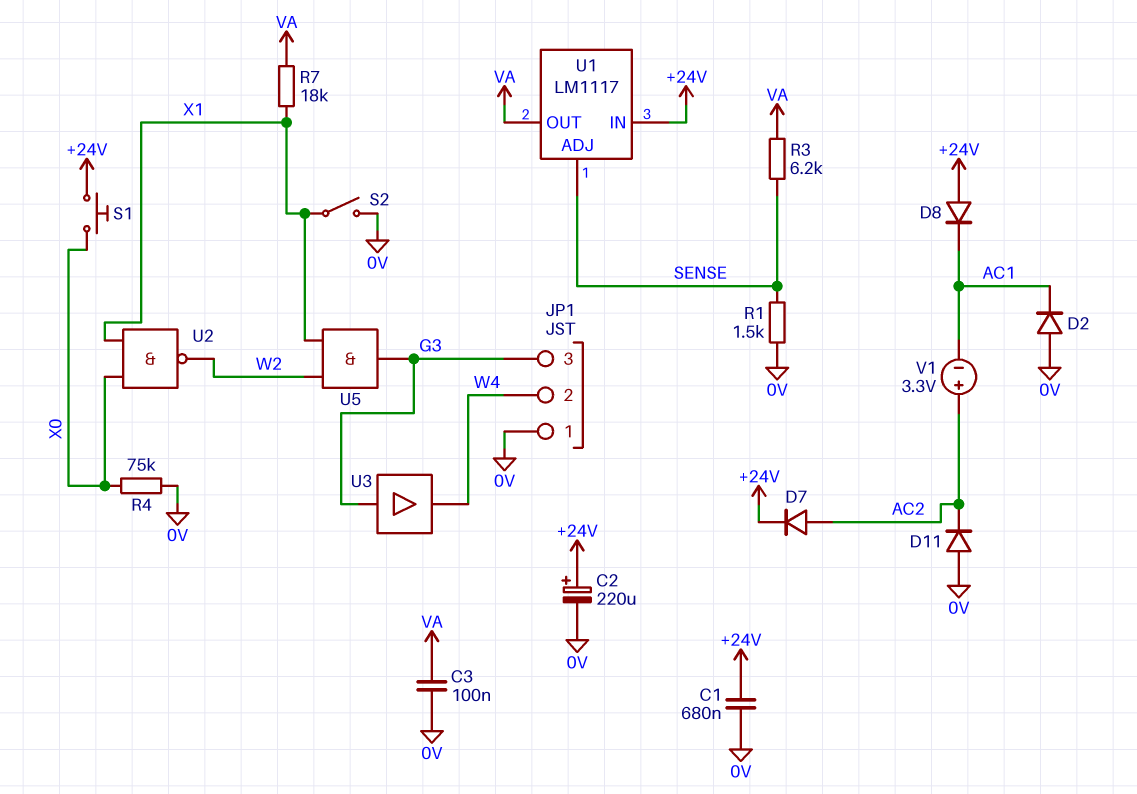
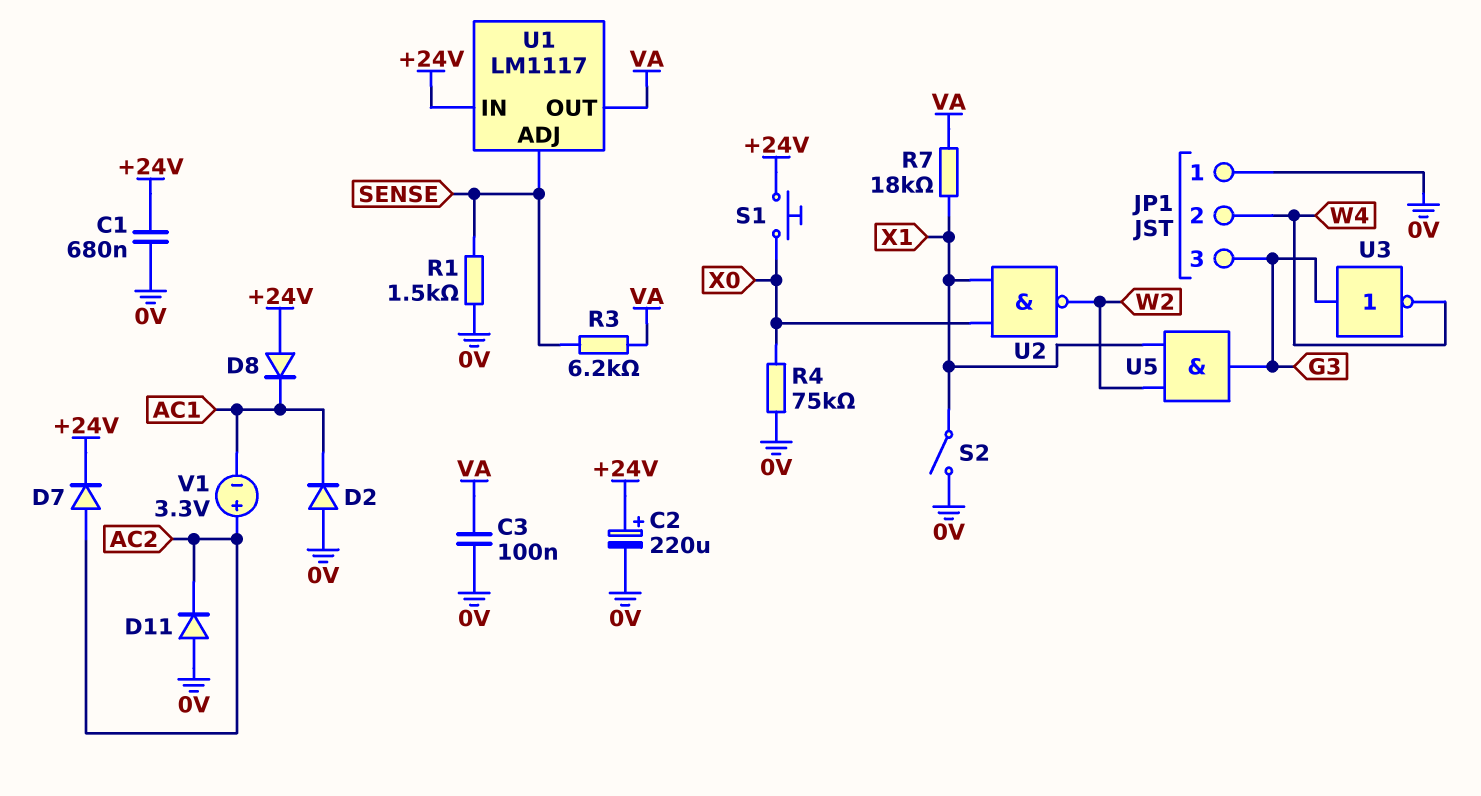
U3: buffer (in G3, out W4) -> NOT (in G3, out W4)

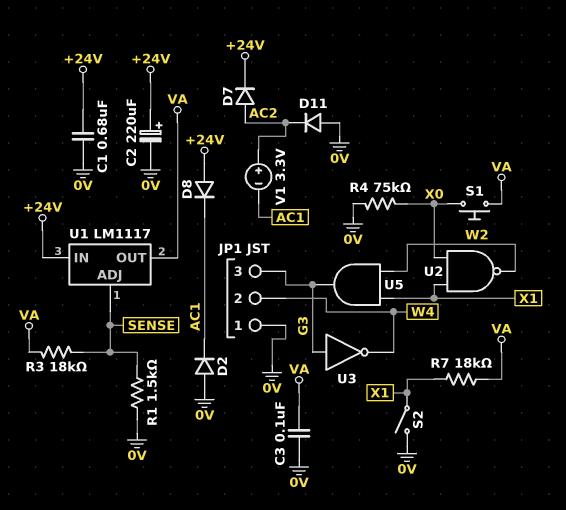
R3: 6.2k (SENSE, VA) -> 18k (SENSE, VA)
S1: button (+24V, X0) -> button (VA, X0)

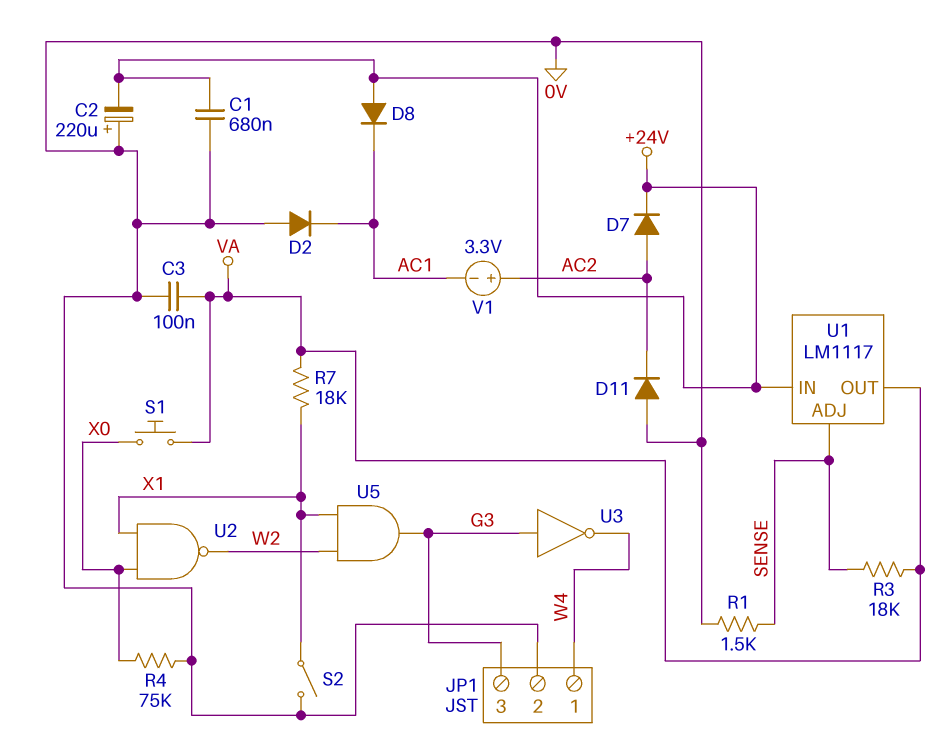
C2: 220uF (plus +24V, minus 0V) -> 220uF (plus 0V, minus +24V)
JP1 pin 1: 0V -> W4
JP1 pin 2: W4 -> 0V

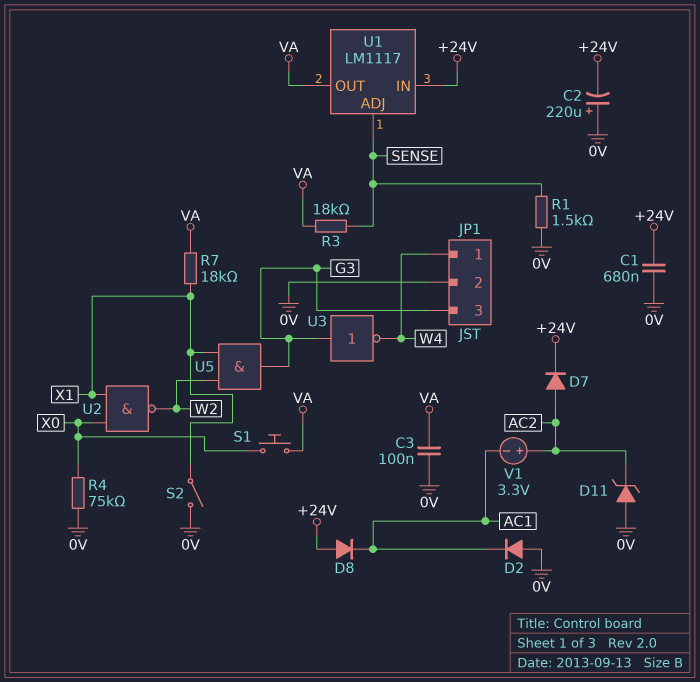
D11: diode (A 0V, K AC2) -> zener (A 0V, K AC2)

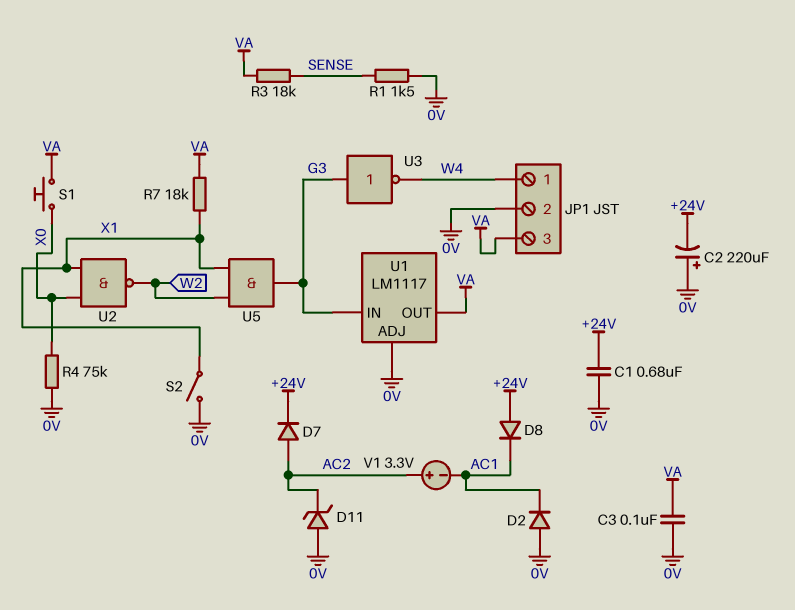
JP1 pin 3: G3 -> VA
U1 pin ADJ: SENSE -> 0V
U1 pin IN: +24V -> G3

